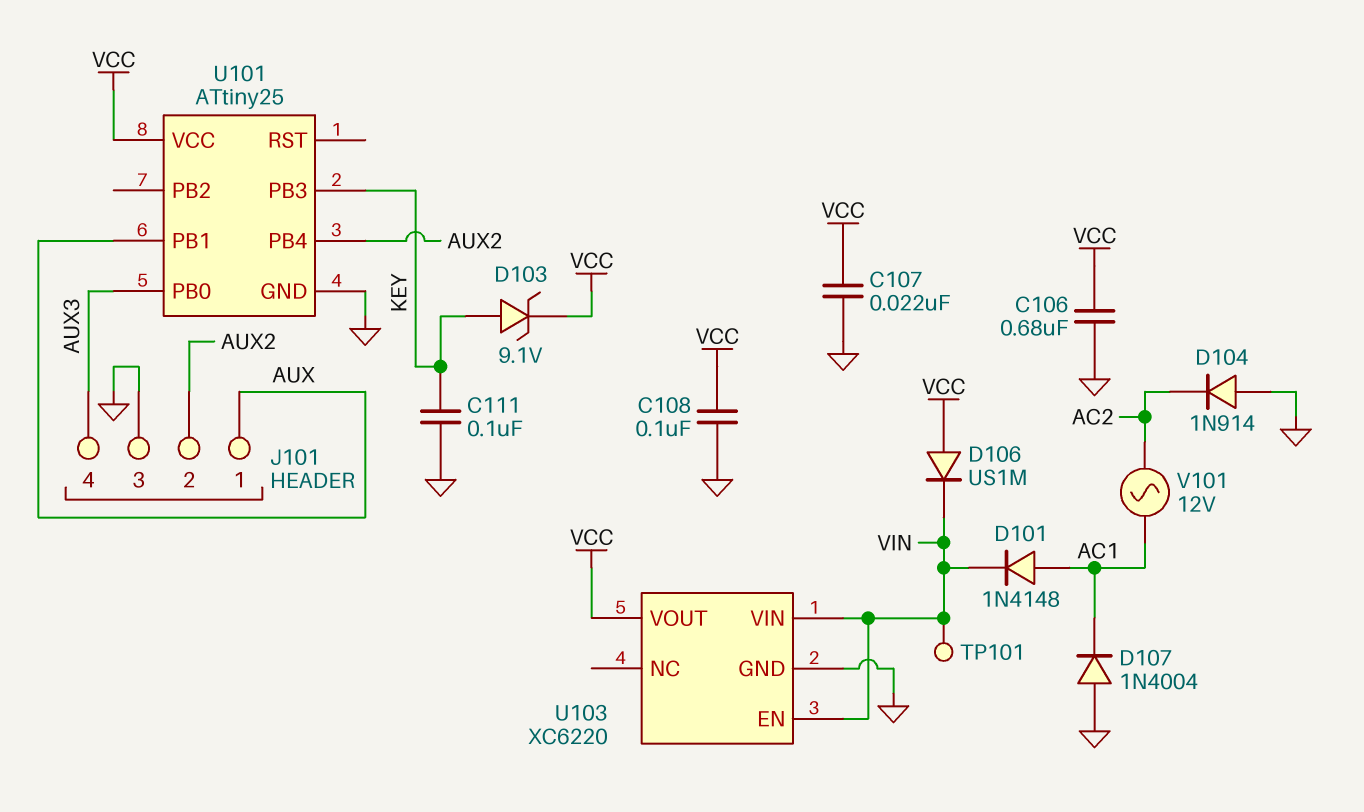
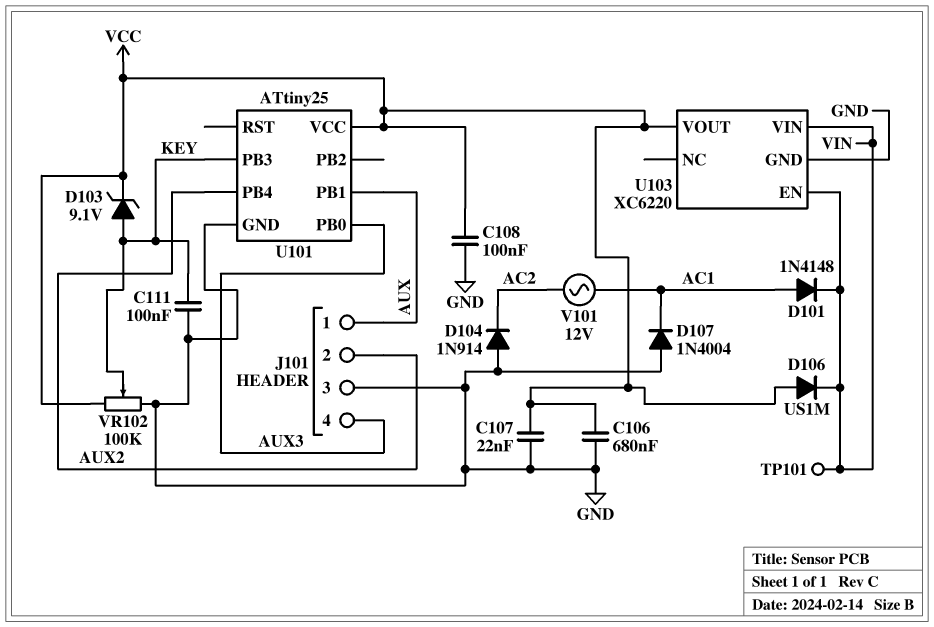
VR102: none -> 100k (GND, VCC, wiper KEY)

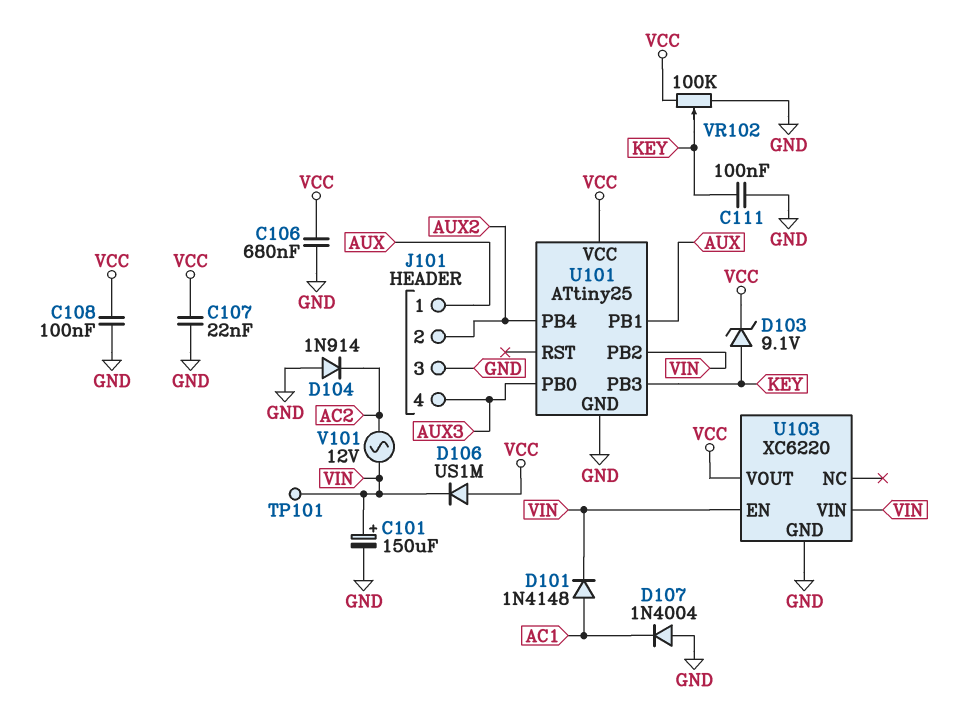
C101: none -> 150uF (plus VIN, minus GND)
U101 pin PB2: none -> VIN
V101: AC 12V (AC1, AC2) -> AC 12V (AC2, VIN)

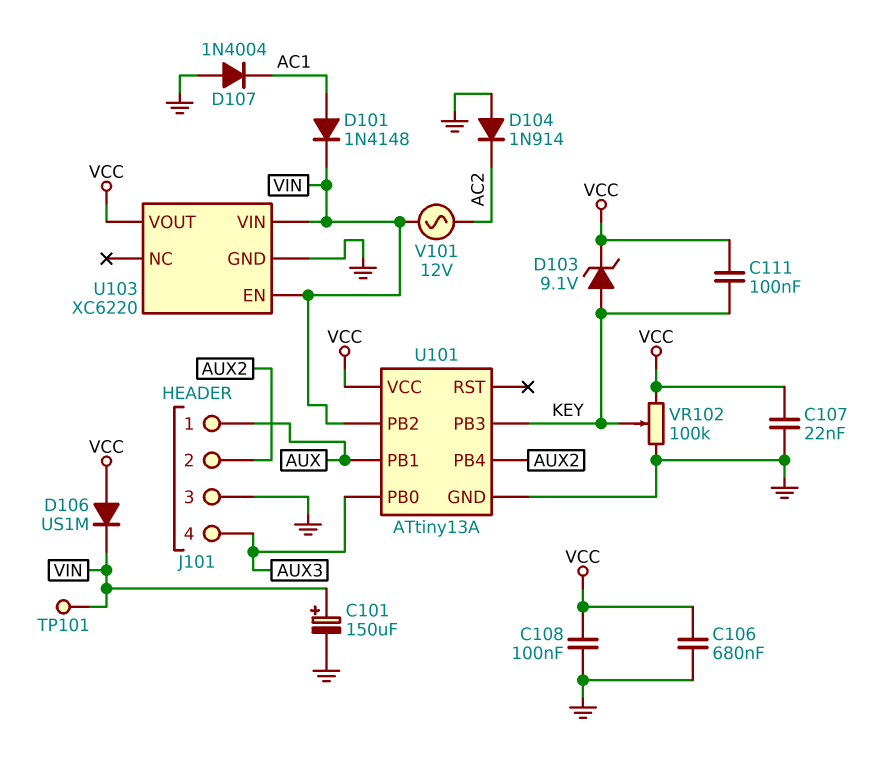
C111: 100nF (GND, KEY) -> 100nF (KEY, VCC)
U101: ATtiny25 -> ATtiny13A

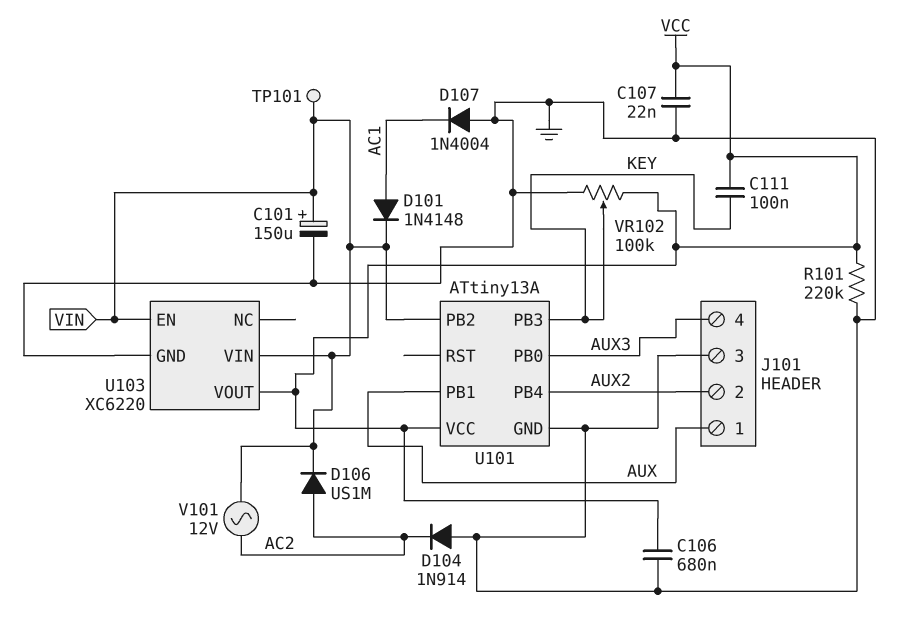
C108: 100nF (GND, VCC) -> none
D103: zener 9.1V (A KEY, K VCC) -> none
D106: diode US1M (A VCC, K VIN) -> diode US1M (A AC2, K VIN)
R101: none -> 220k (GND, VCC)

